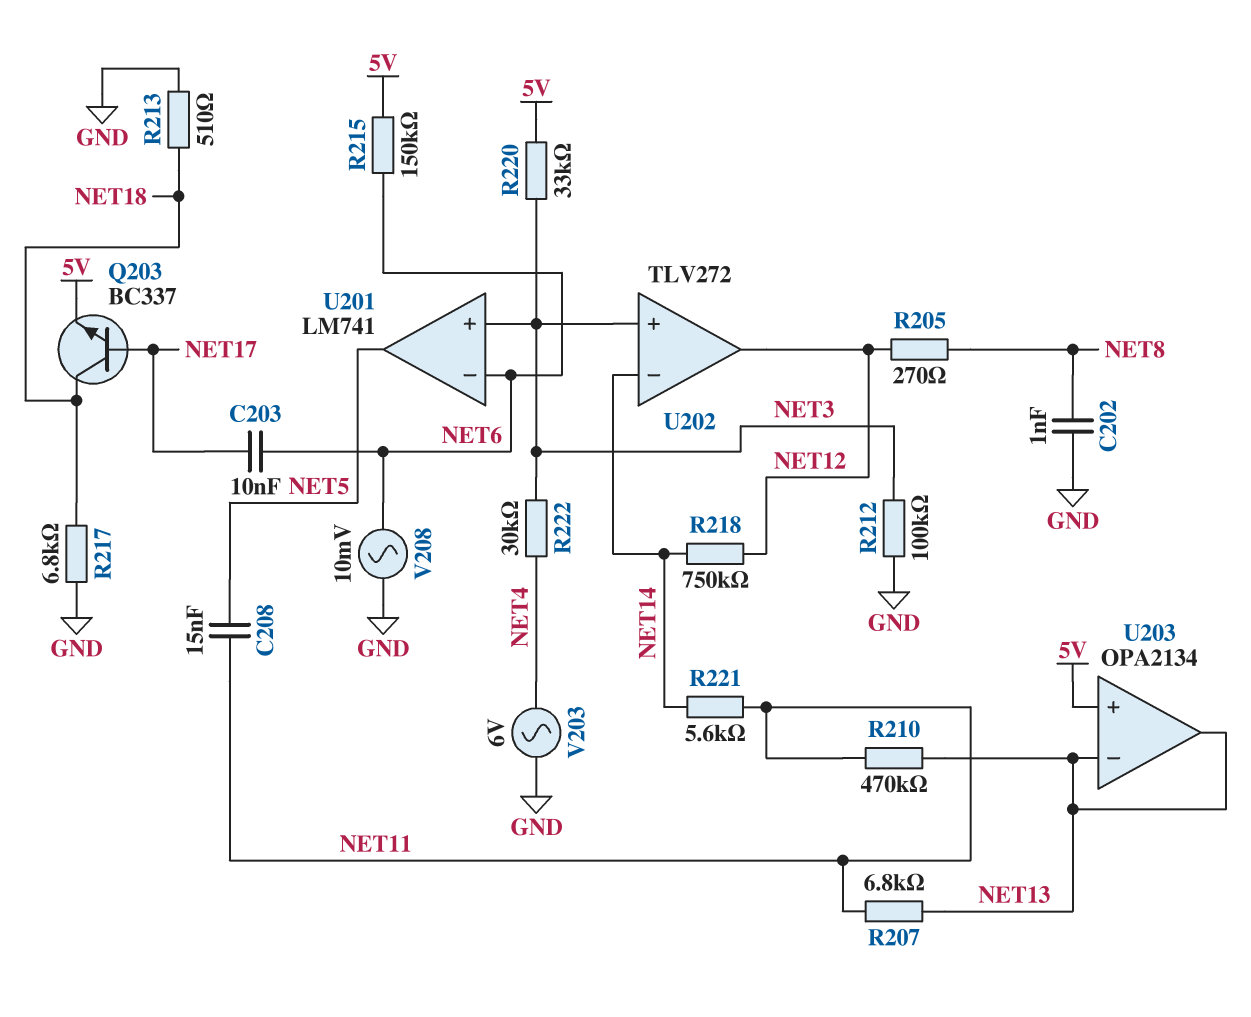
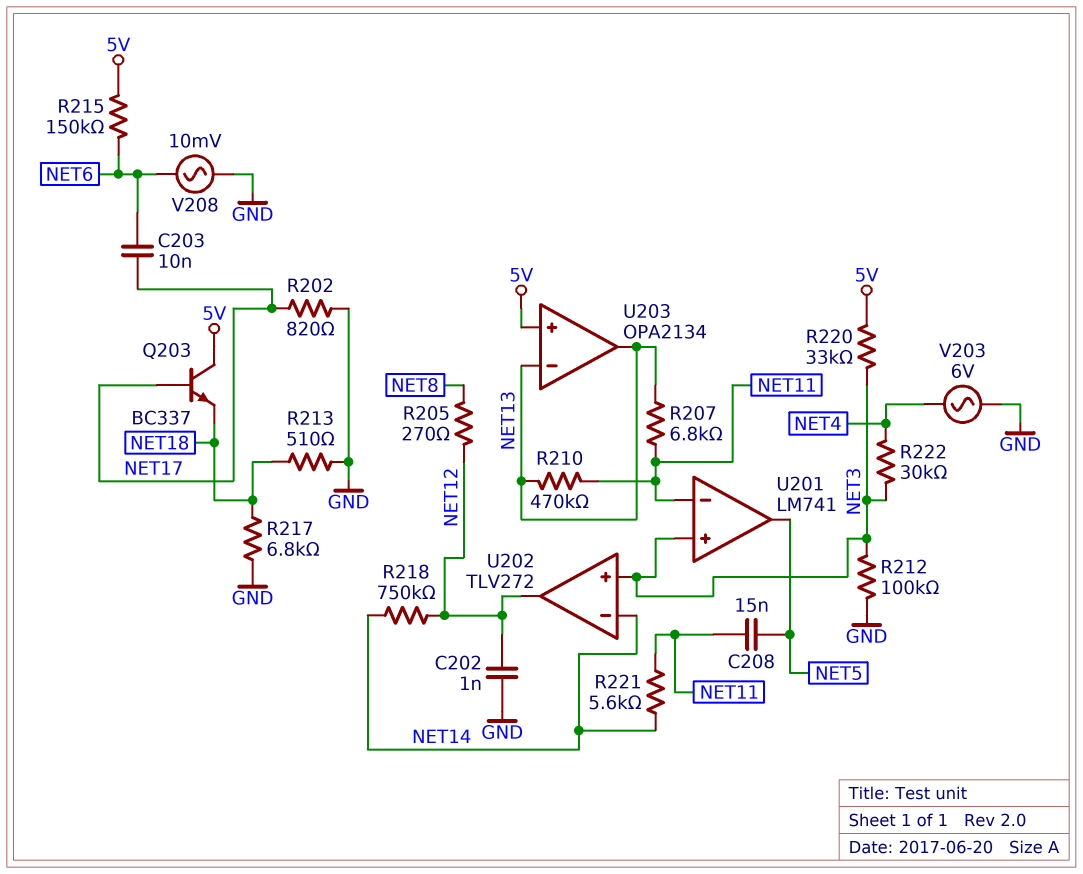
C202: 1nF (GND, NET8) -> 1nF (GND, NET12)
Q203: NPN BC337 (B NET17, C NET18, E 5V) -> NPN BC337 (B NET17, C 5V, E NET18)
R202: none -> 820 (GND, NET17)
U201 pin in-: NET6 -> NET11

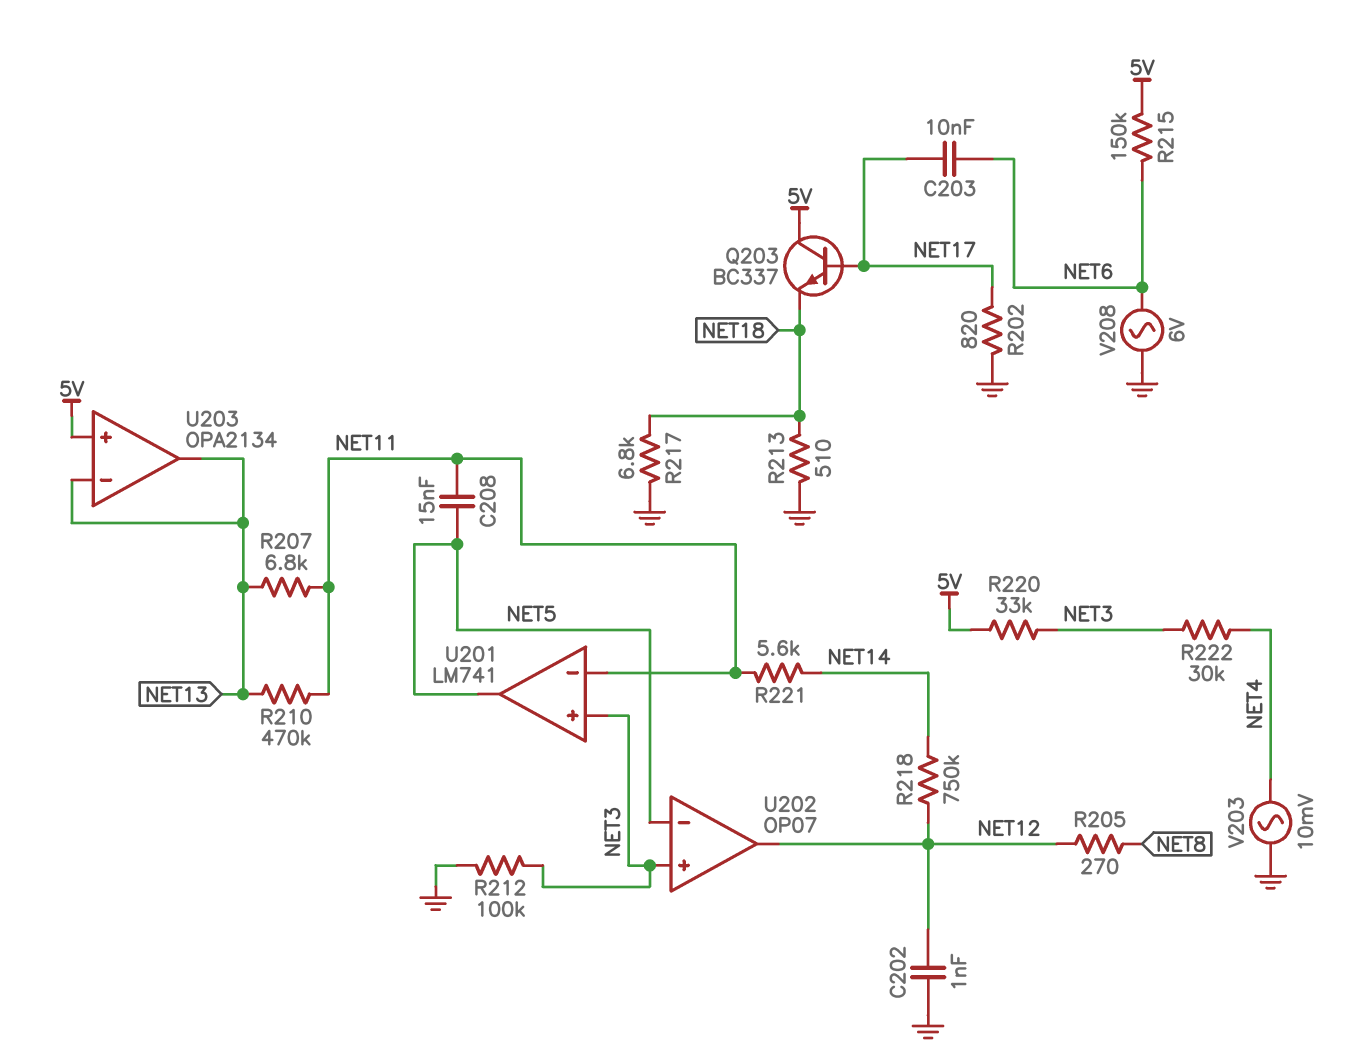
U202: TLV272 -> OP07
U202 pin in-: NET14 -> NET5
V203: AC 6V (GND, NET4) -> AC 10mV (GND, NET4)
V208: AC 10mV (GND, NET6) -> AC 6V (GND, NET6)

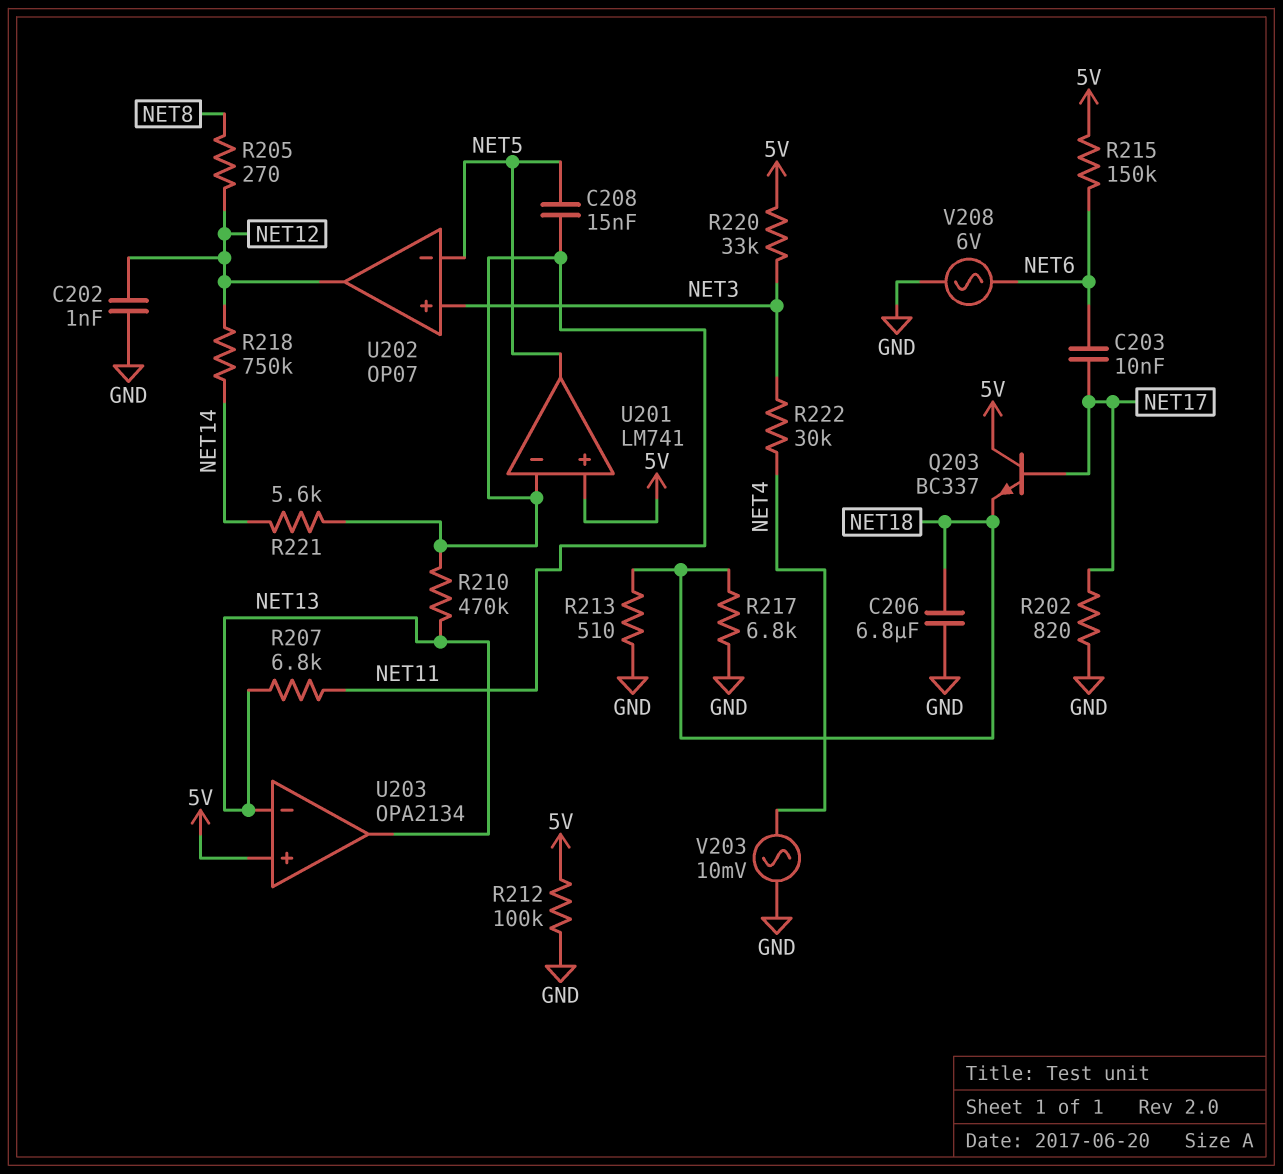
C206: none -> 6.8uF (GND, NET18)
R212: 100k (GND, NET3) -> 100k (5V, GND)
U201 pin in+: NET3 -> 5V

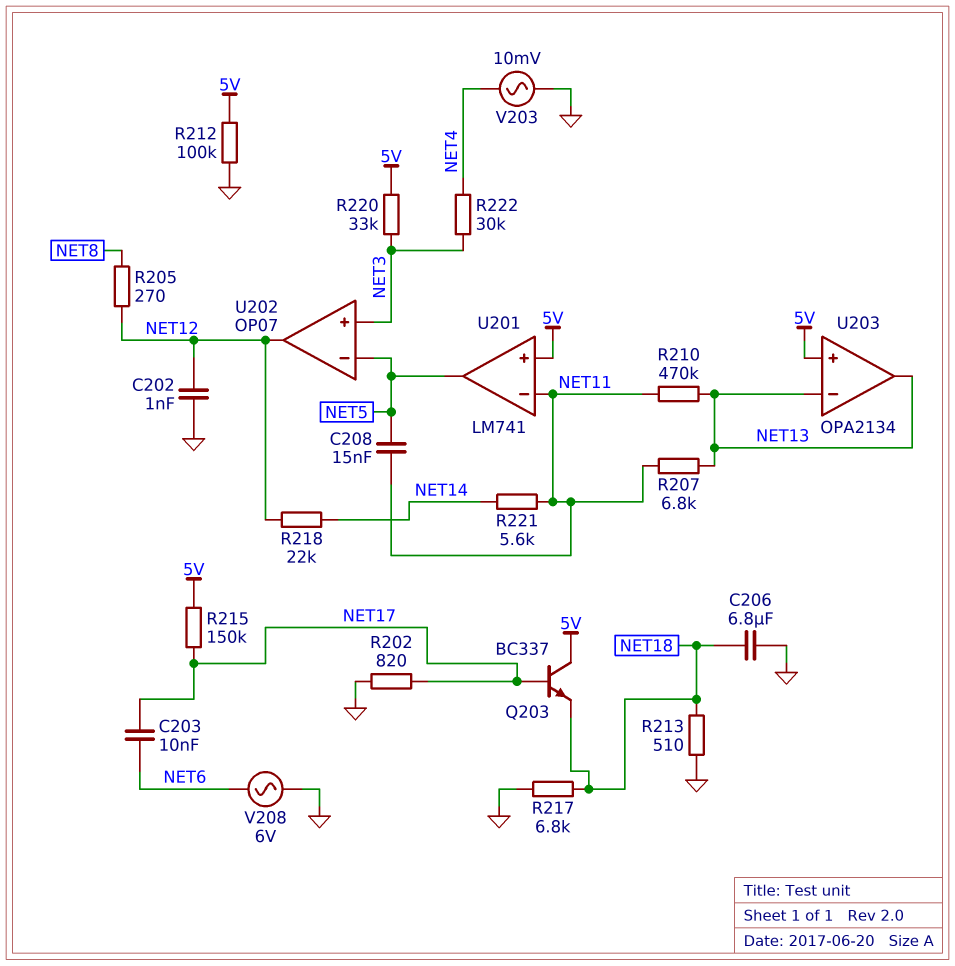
R215: 150k (5V, NET6) -> 150k (5V, NET17)
R218: 750k (NET12, NET14) -> 22k (NET12, NET14)

